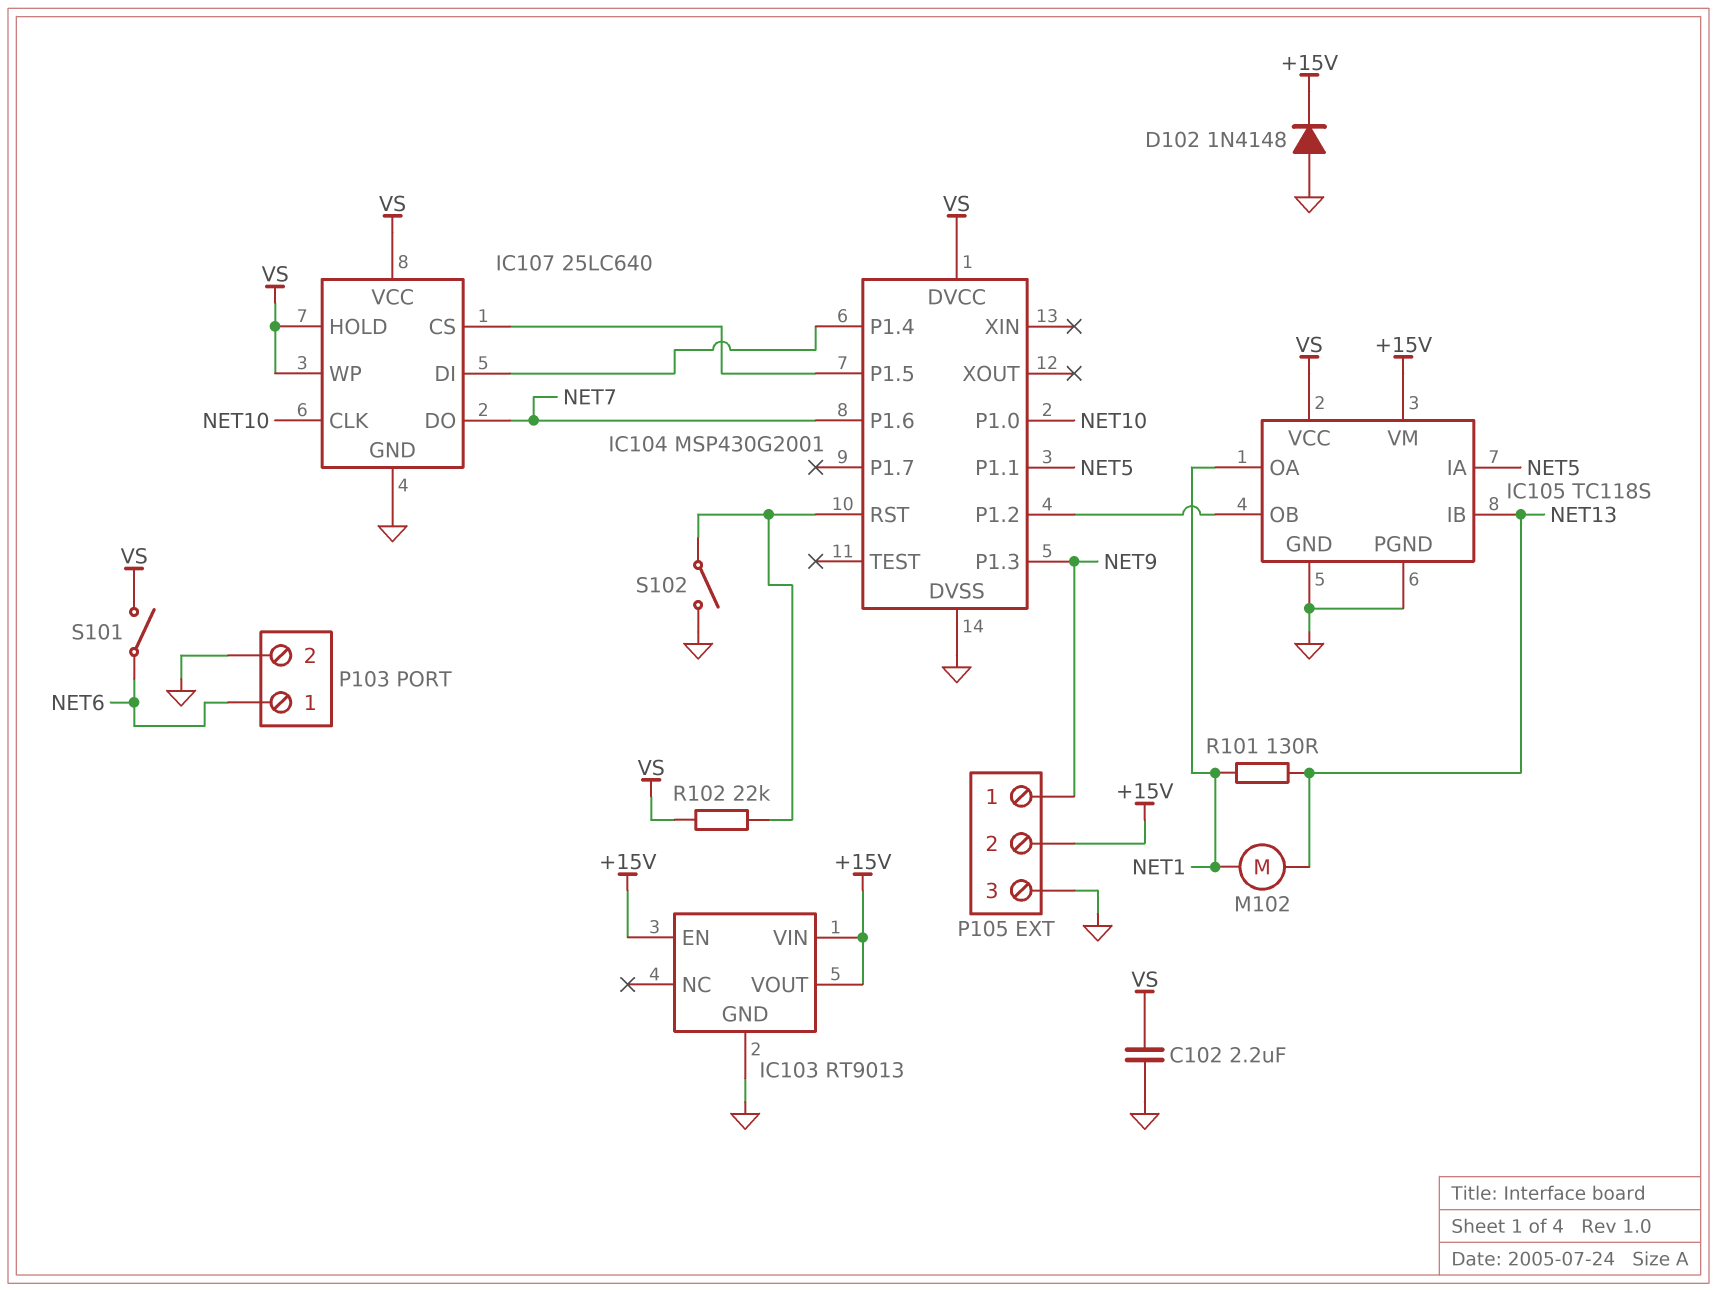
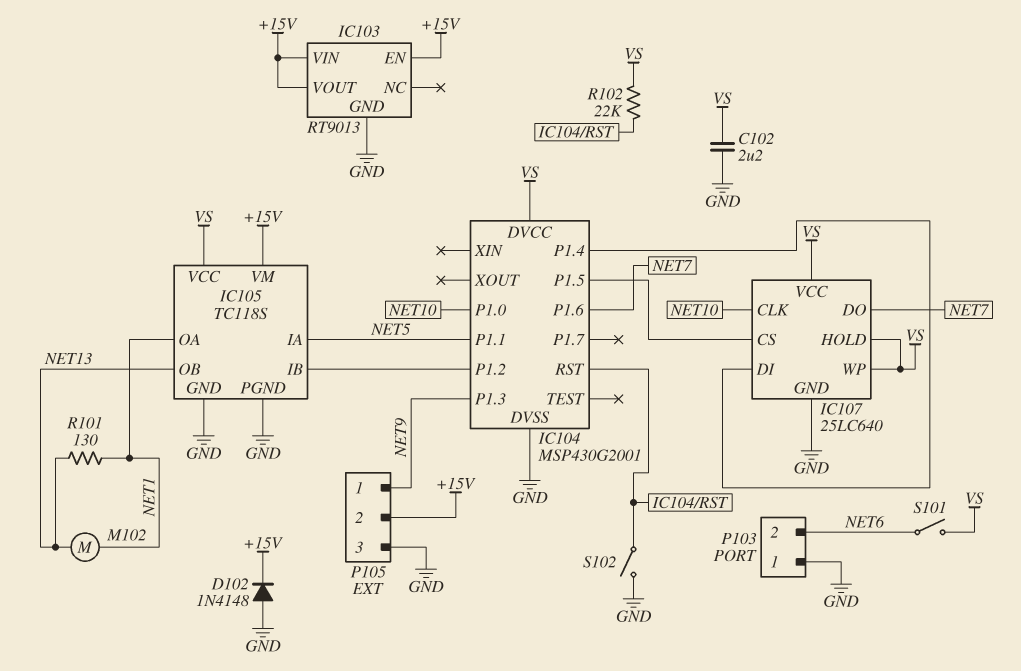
IC105 pin IB: NET13 -> IC104/P1.2
IC105 pin OB: IC104/P1.2 -> NET13
P103 pin 1: NET6 -> GND
P103 pin 2: GND -> NET6

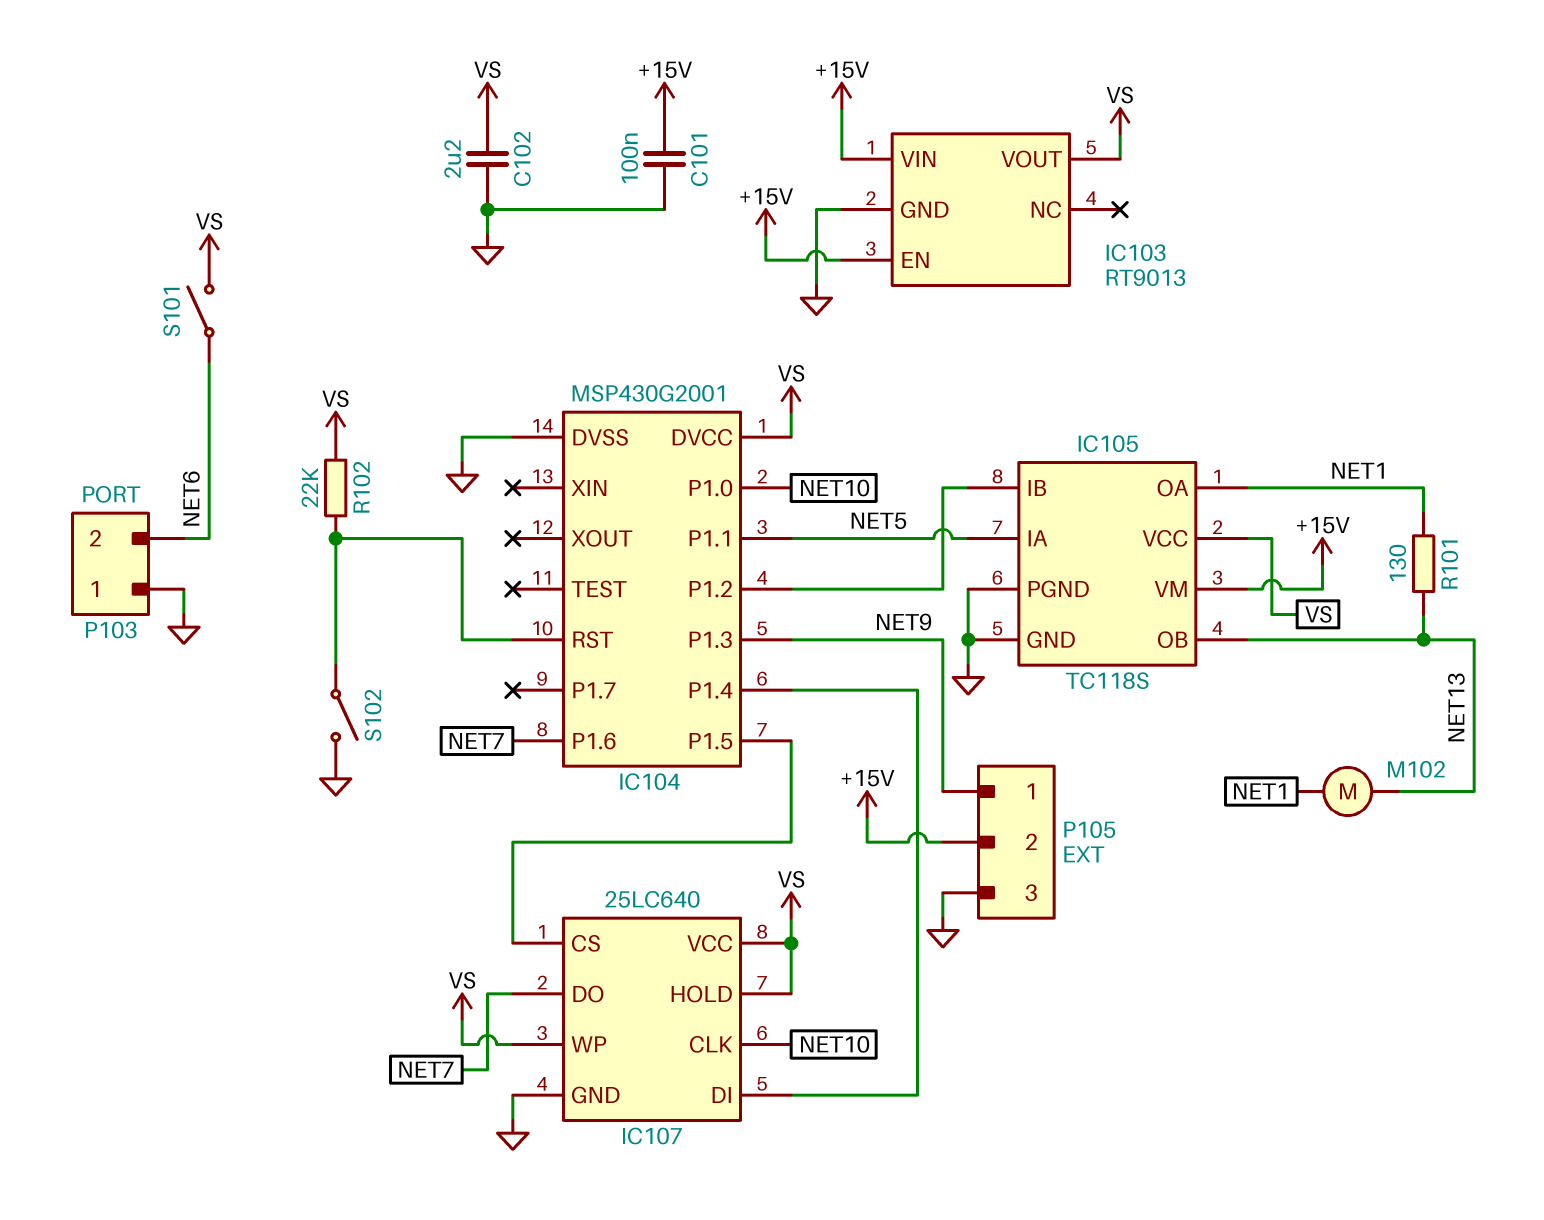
C101: none -> 100nF (+15V, GND)
D102: diode 1N4148 (A GND, K +15V) -> none
IC103 pin VOUT: +15V -> VS

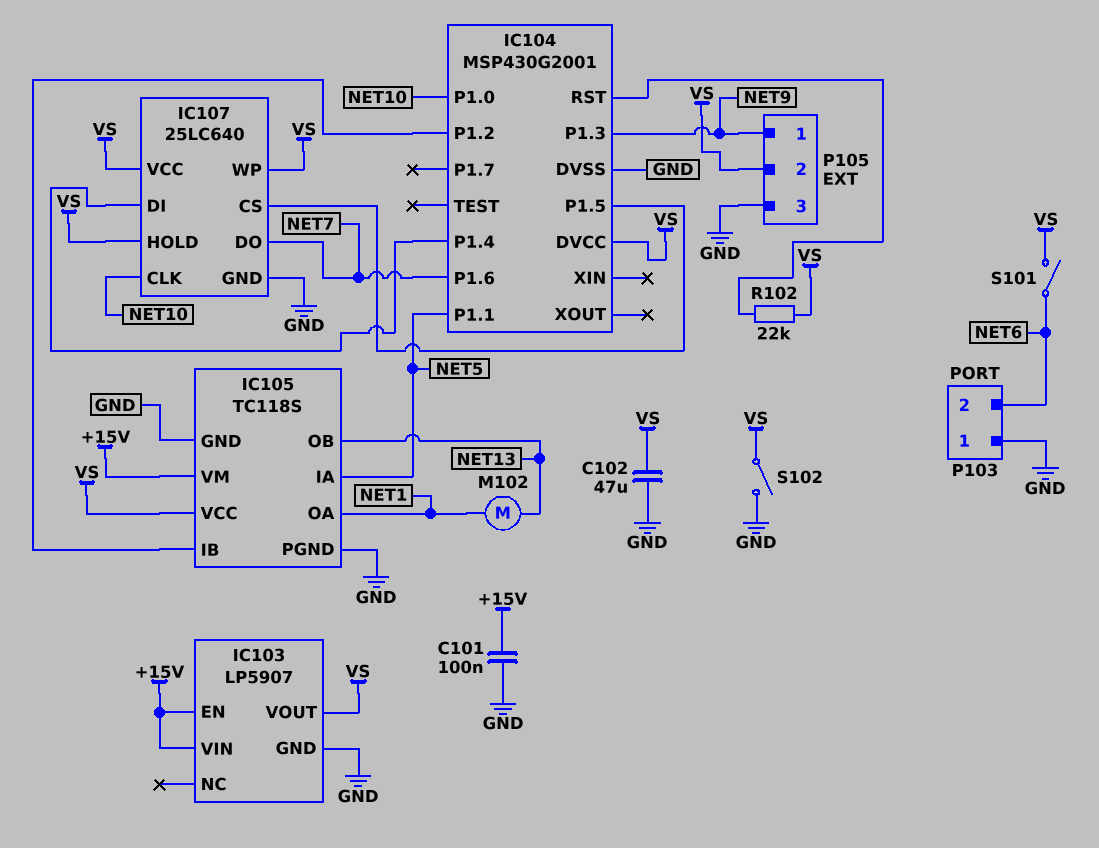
C102: 2.2uF (GND, VS) -> 47uF (GND, VS)
IC103: RT9013 -> LP5907
P105 pin 2: +15V -> VS
R101: 130 (NET1, NET13) -> none
S102: switch (GND, IC104/RST) -> switch (GND, VS)

